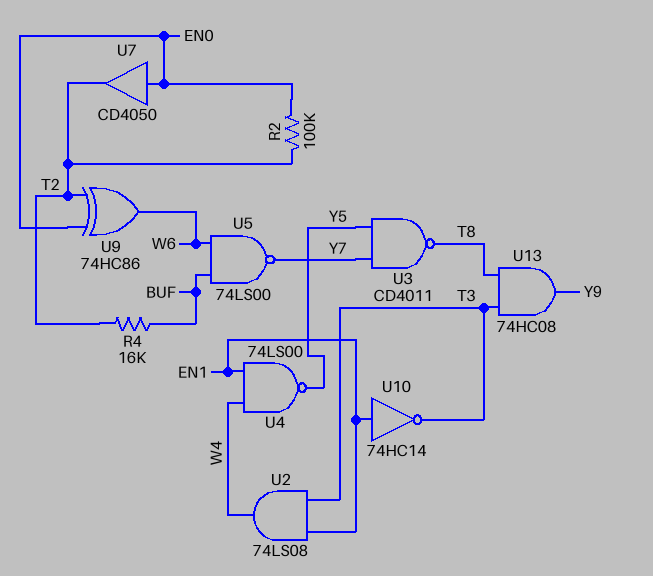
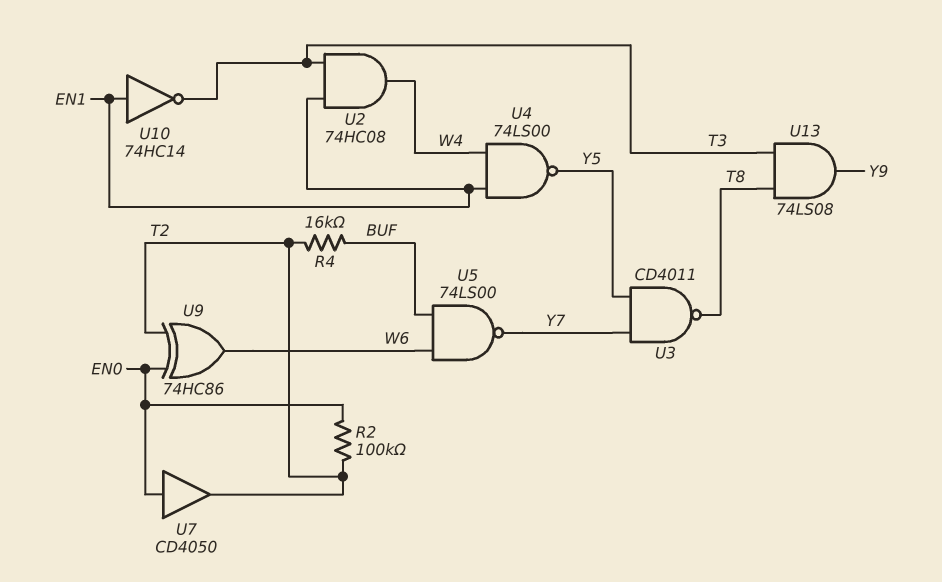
U2: AND 74LS08 (in EN1, in T3, out W4) -> AND 74HC08 (in EN1, in T3, out W4)
U13: AND 74HC08 (in T3, in T8, out Y9) -> AND 74LS08 (in T3, in T8, out Y9)

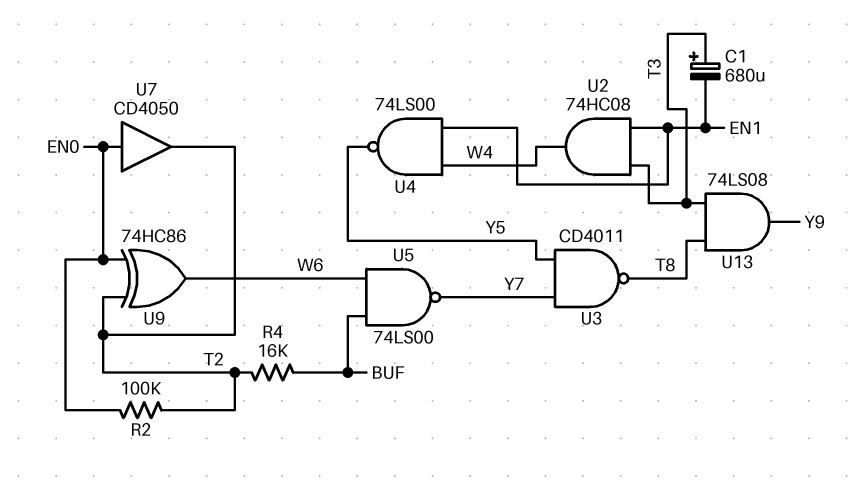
C1: none -> 680uF (plus T3, minus EN1)
U10: NOT 74HC14 (in EN1, out T3) -> none

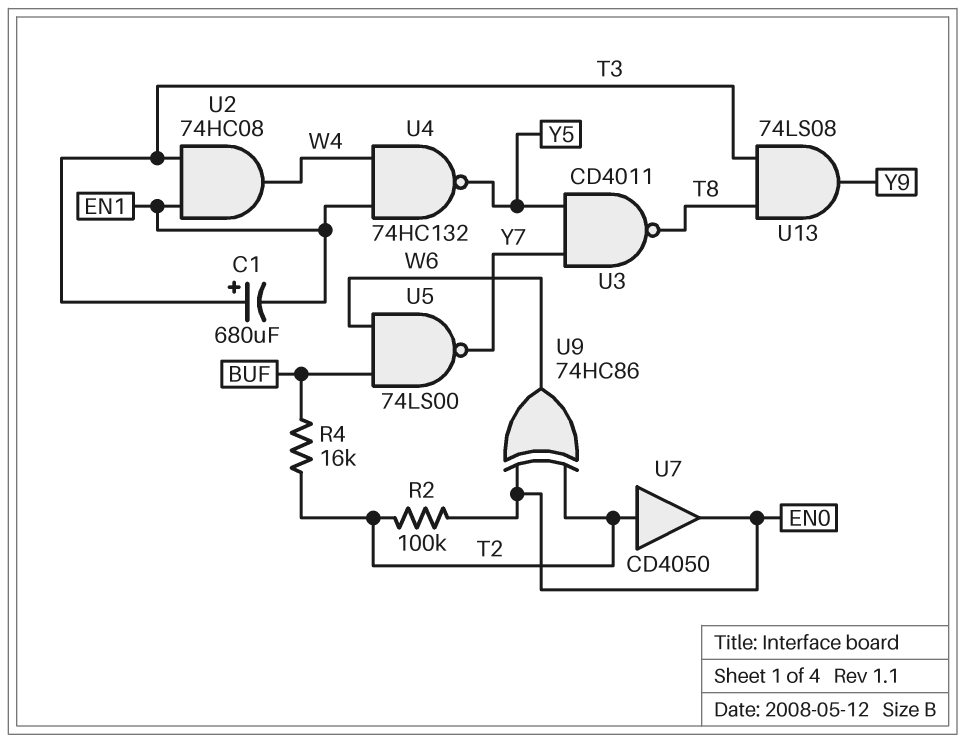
U4: NAND 74LS00 (in EN1, in W4, out Y5) -> NAND 74HC132 (in EN1, in W4, out Y5)
U7: buffer CD4050 (in EN0, out T2) -> buffer CD4050 (in T2, out EN0)

